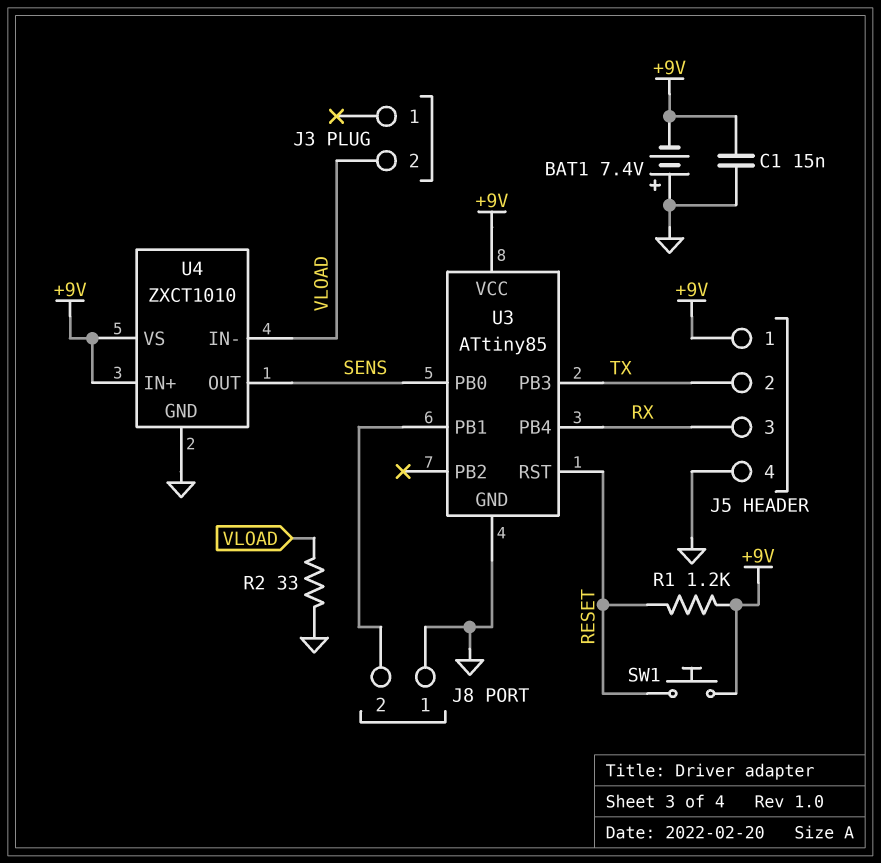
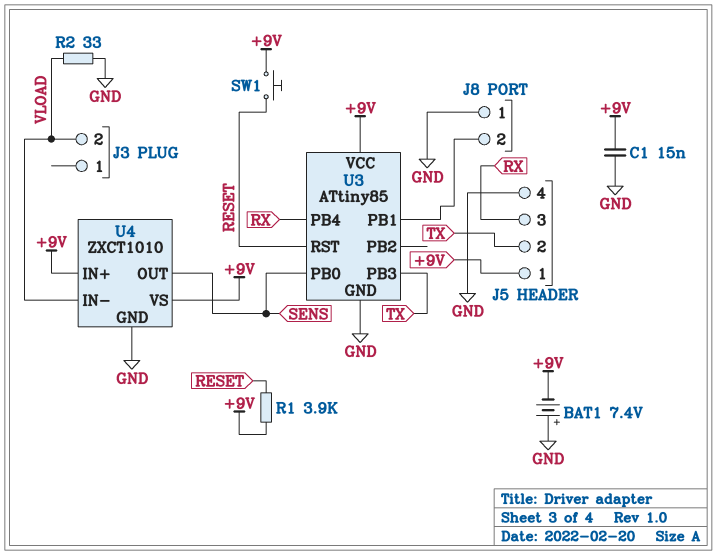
R1: 1.2k (+9V, RESET) -> 3.9k (+9V, RESET)

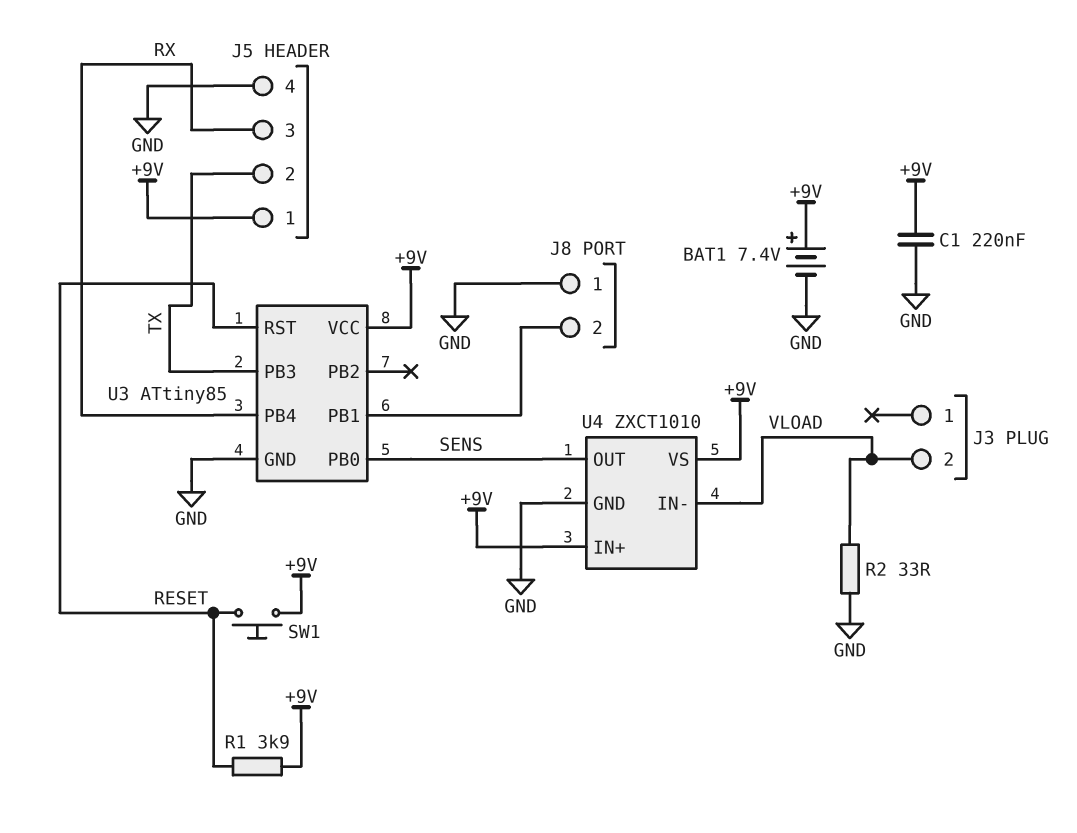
BAT1: 7.4V (plus GND, minus +9V) -> 7.4V (plus +9V, minus GND)
C1: 15nF (+9V, GND) -> 220nF (+9V, GND)

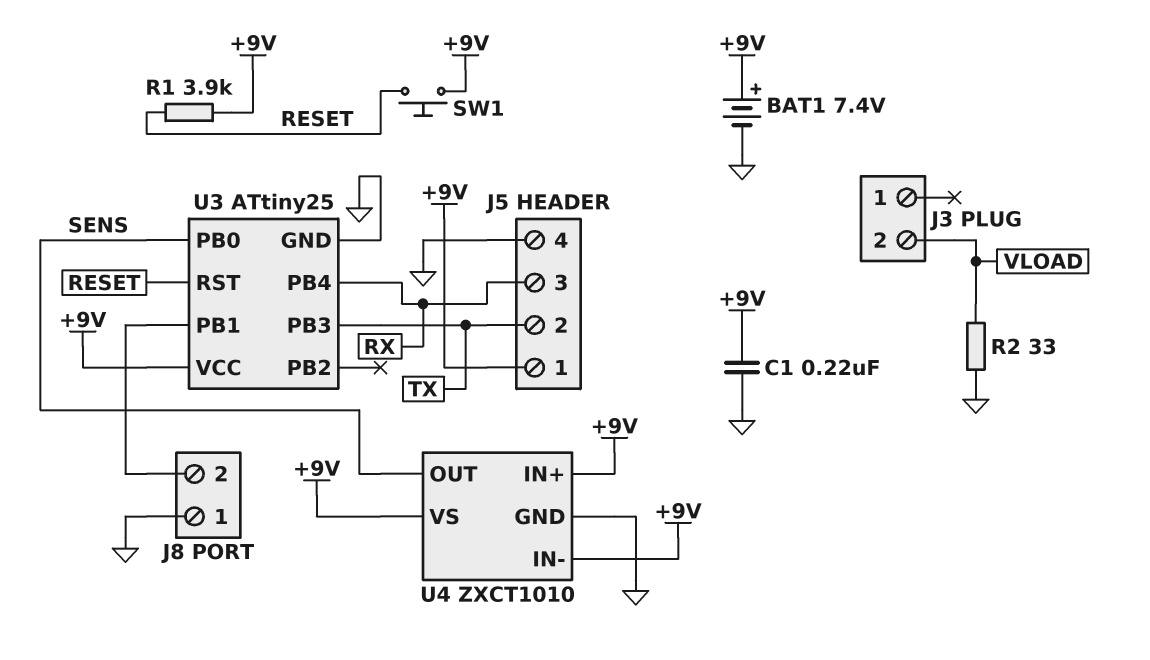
U3: ATtiny85 -> ATtiny25
U4 pin IN-: VLOAD -> +9V

